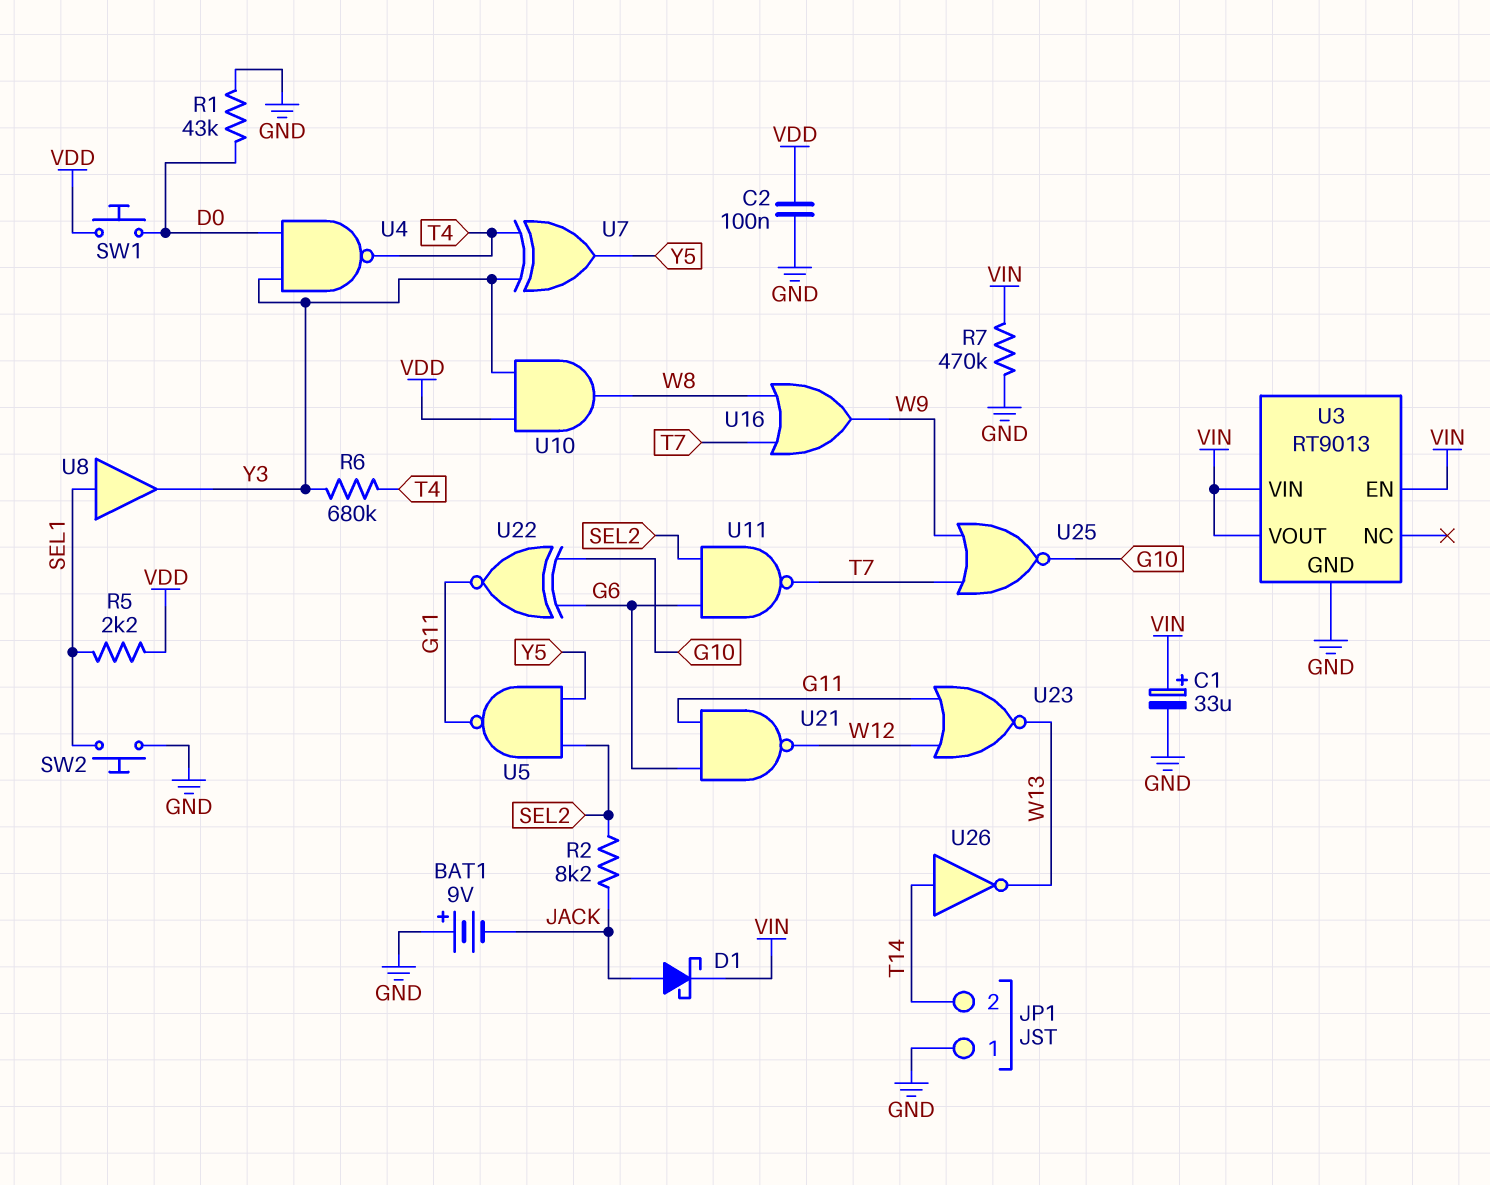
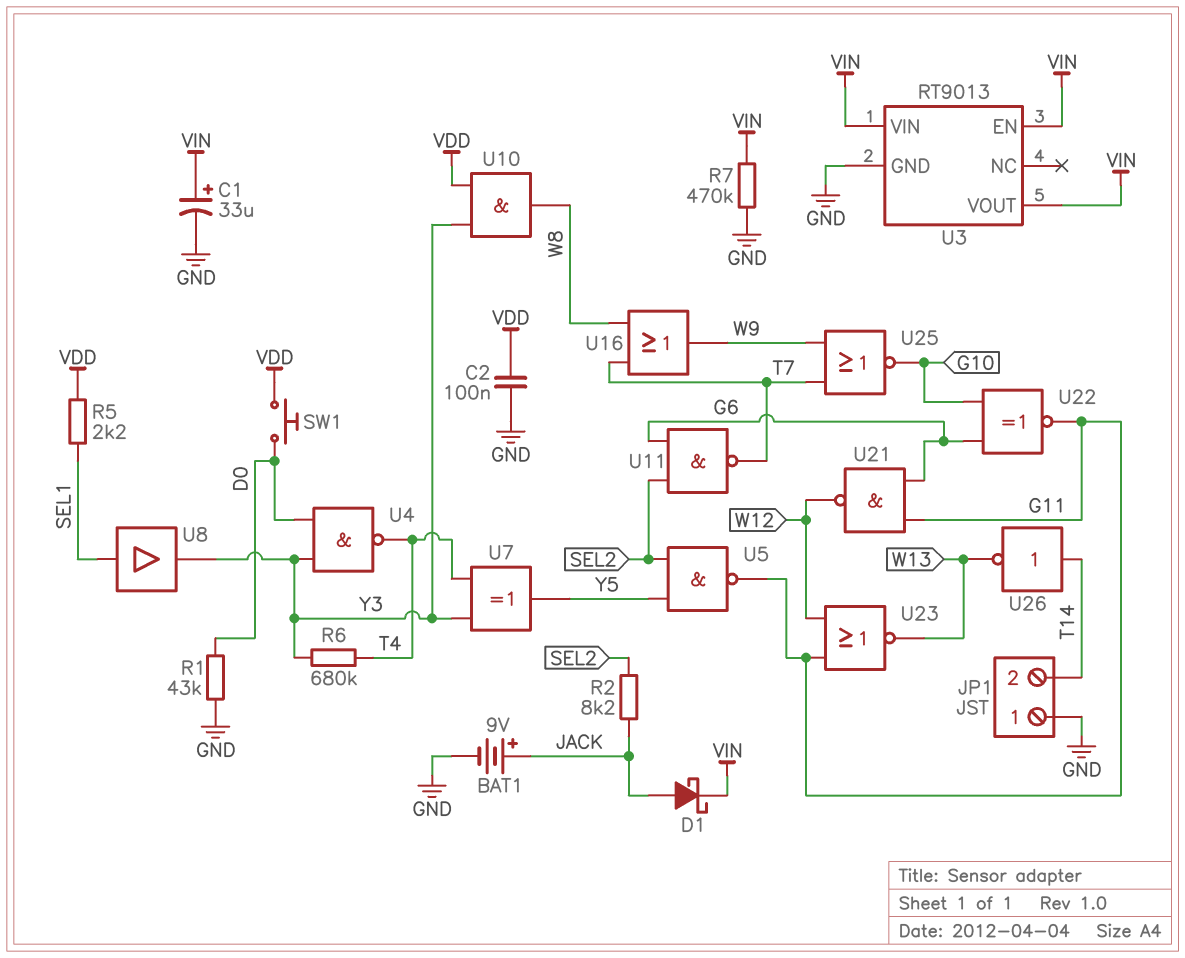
BAT1: 9V (plus GND, minus JACK) -> 9V (plus JACK, minus GND)
SW2: button (GND, SEL1) -> none

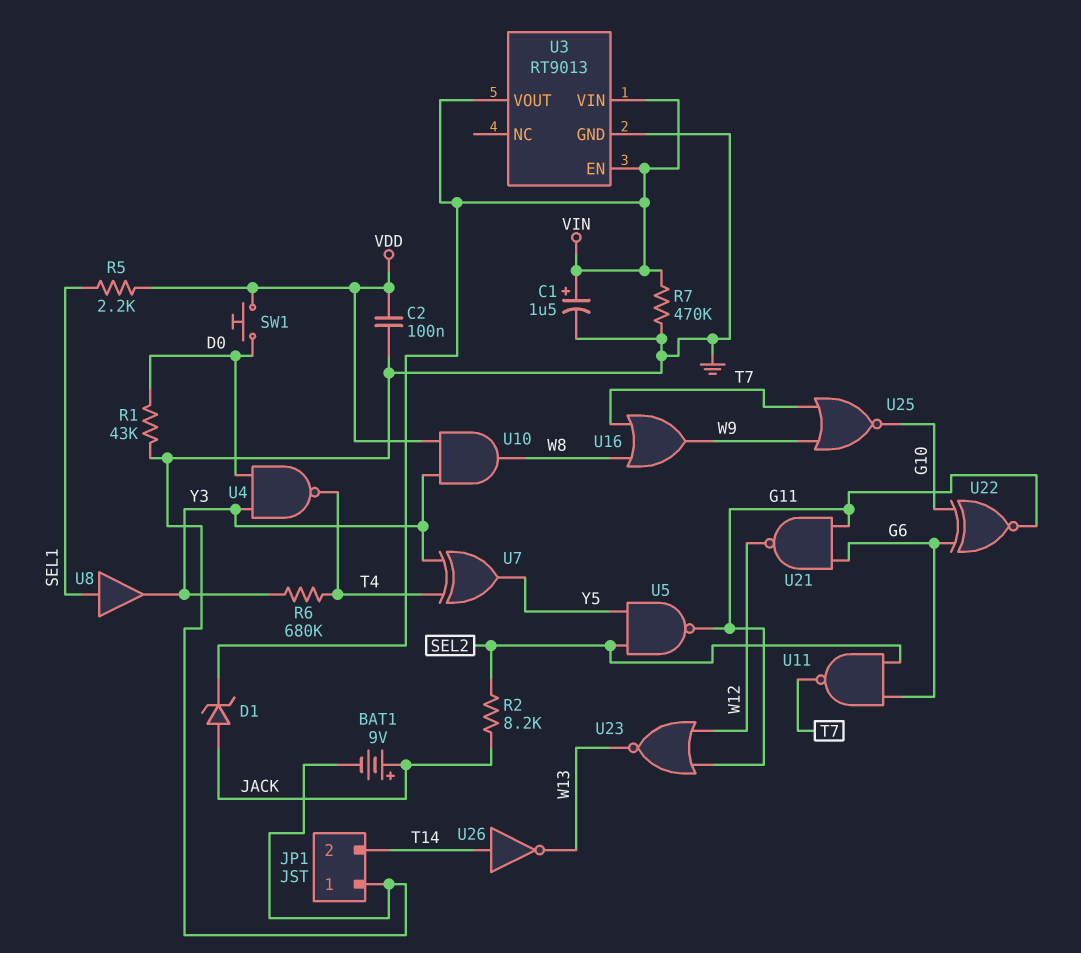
C1: 33uF (plus VIN, minus GND) -> 1.5uF (plus VIN, minus GND)
D1: schottky (A JACK, K VIN) -> zener (A JACK, K VIN)

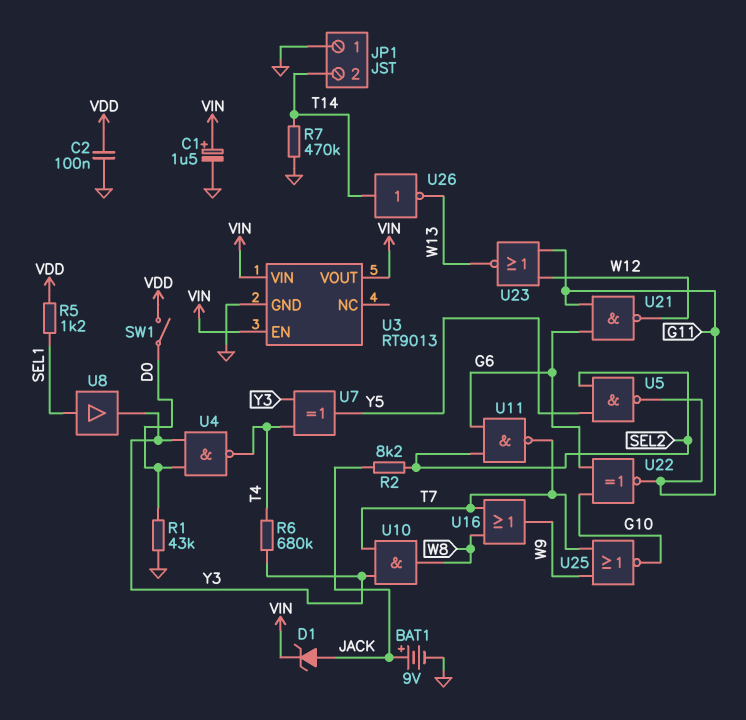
R5: 2.2k (SEL1, VDD) -> 1.2k (SEL1, VDD)
R7: 470k (GND, VIN) -> 470k (GND, T14)
SW1: button (D0, VDD) -> switch (D0, VDD)
U10: AND (in VDD, in Y3, out W8) -> AND (in T7, in Y3, out W8)

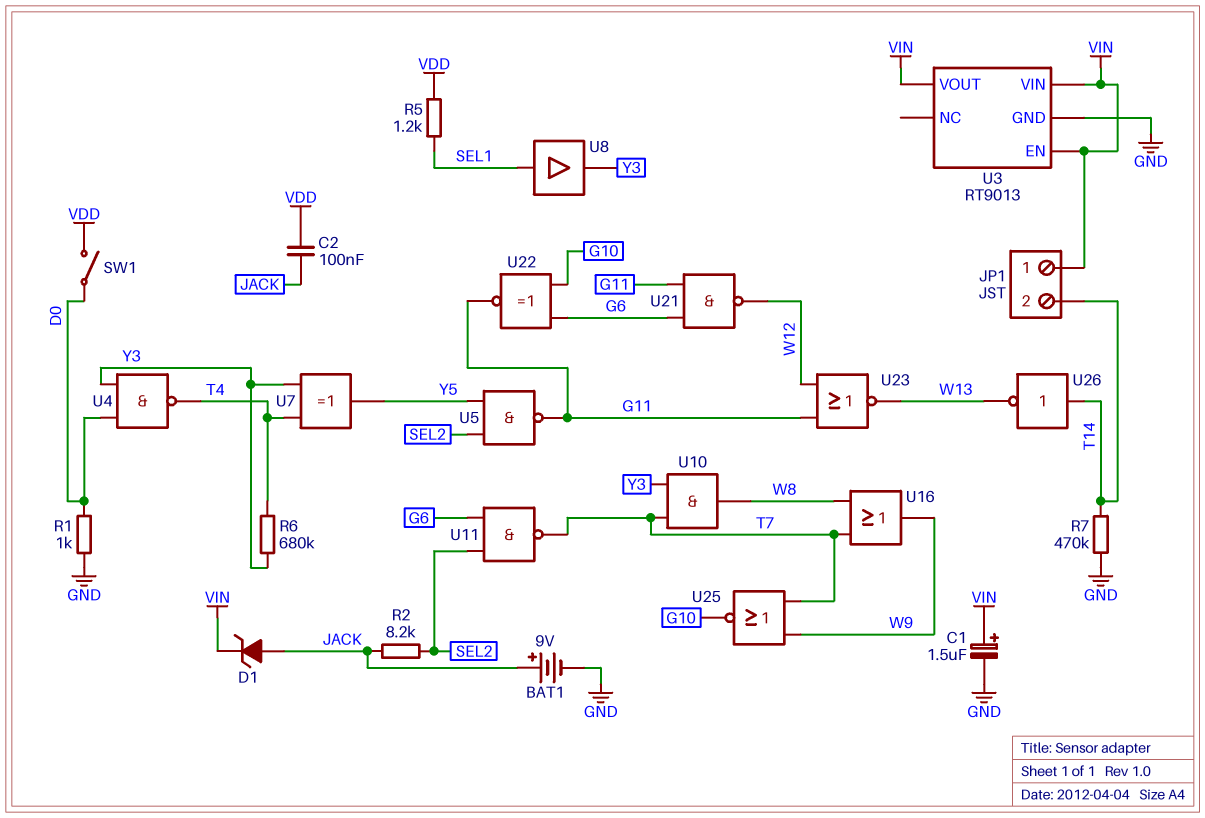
C2: 100nF (GND, VDD) -> 100nF (JACK, VDD)
JP1 pin 1: GND -> VIN
R1: 43k (D0, GND) -> 1k (D0, GND)

